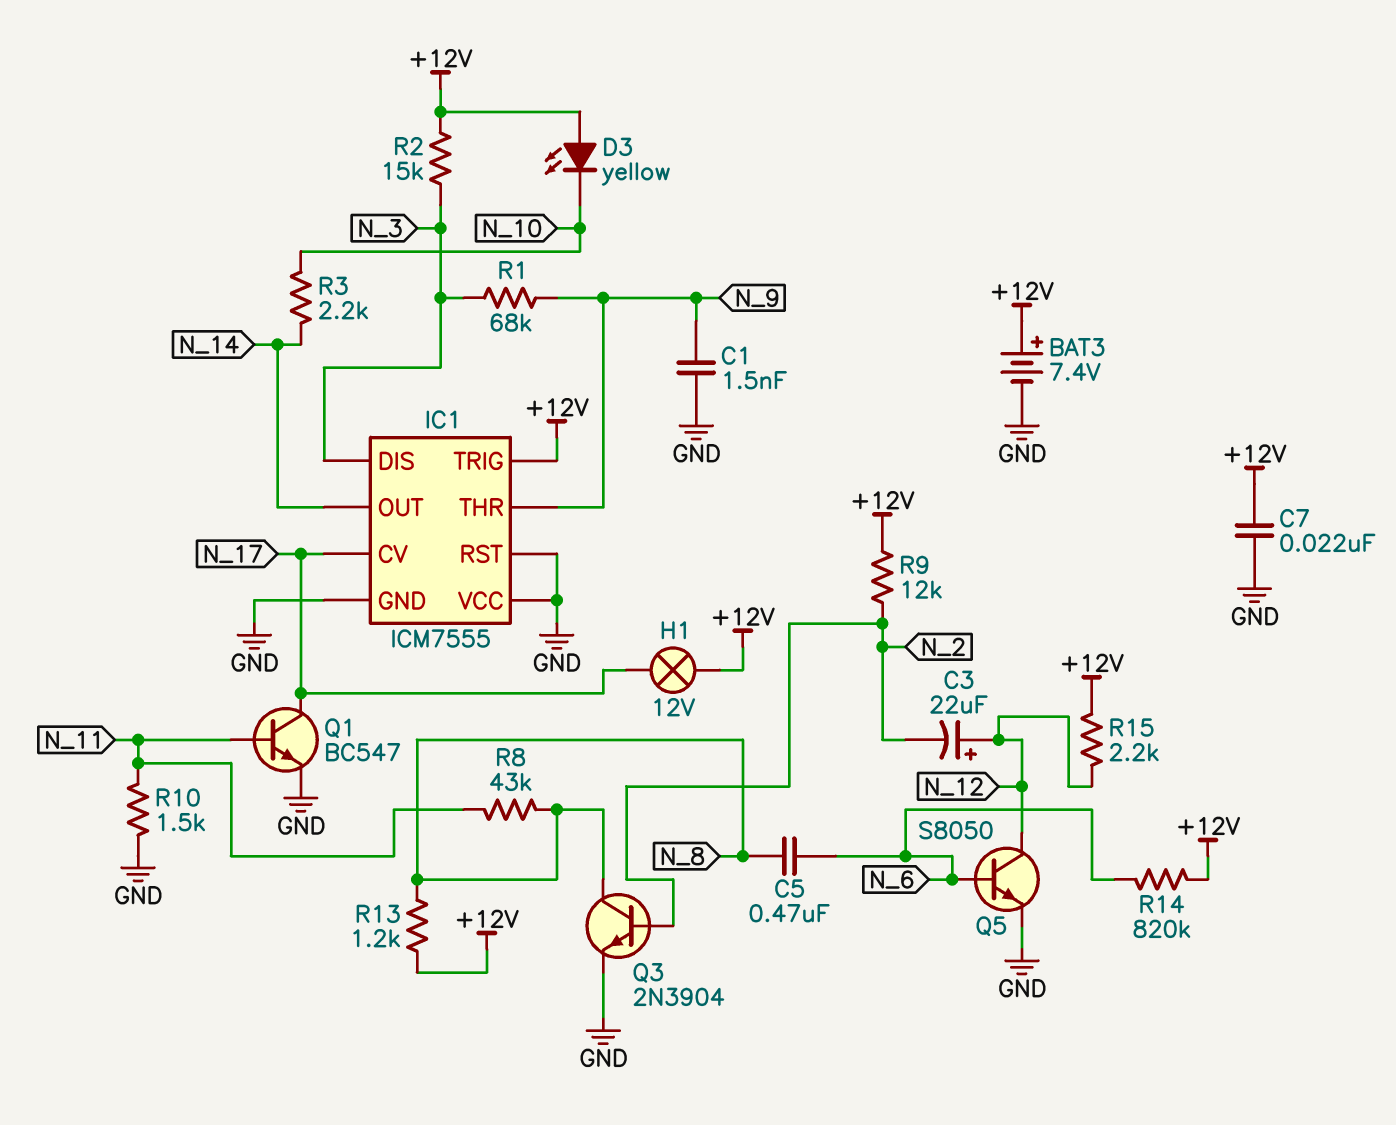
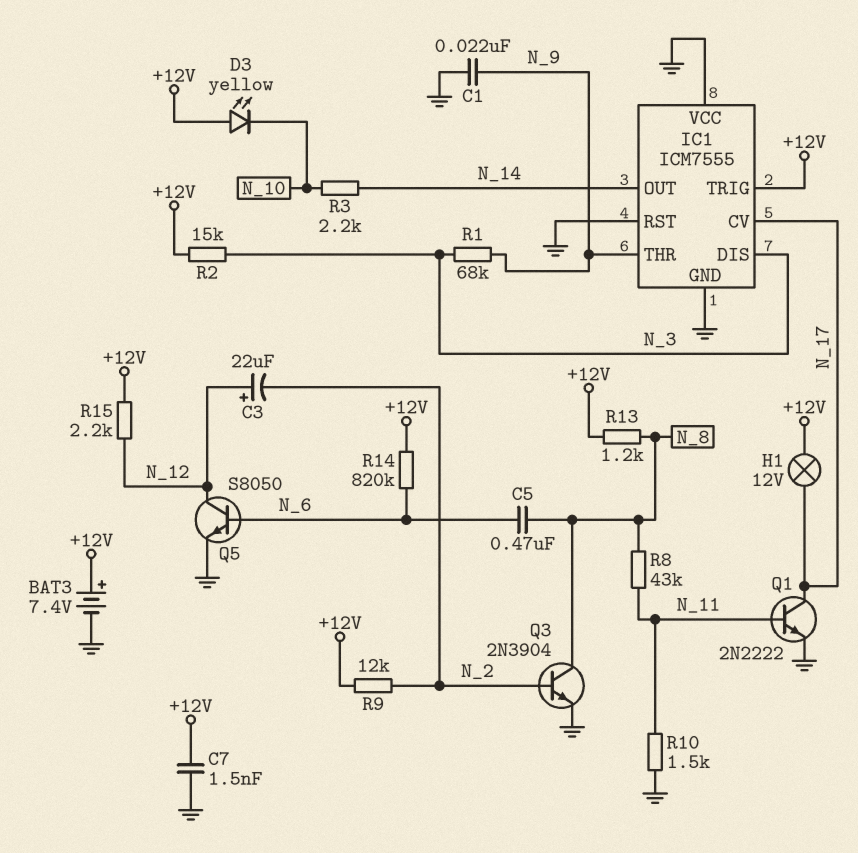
C1: 1.5nF (GND, N_9) -> 22nF (GND, N_9)
C7: 22nF (+12V, GND) -> 1.5nF (+12V, GND)
Q1: NPN BC547 (B N_11, C N_17, E GND) -> NPN 2N2222 (B N_11, C N_17, E GND)

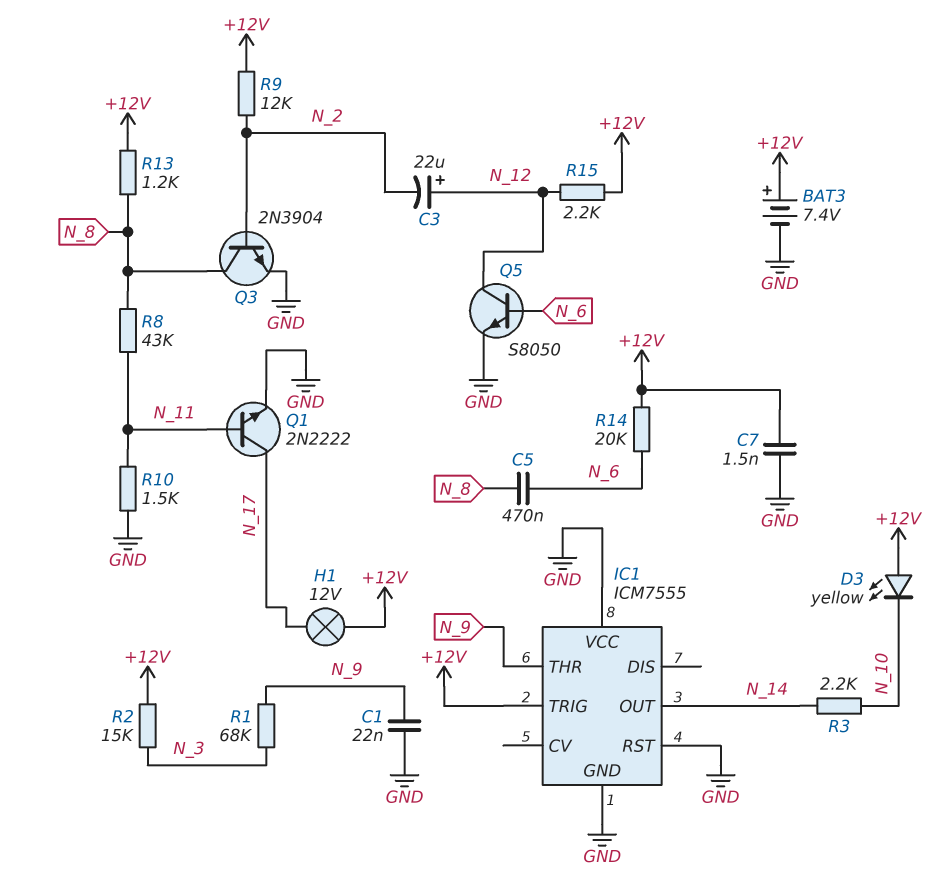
IC1 pin CV: N_17 -> none
IC1 pin DIS: N_3 -> none
R14: 820k (+12V, N_6) -> 20k (+12V, N_6)

